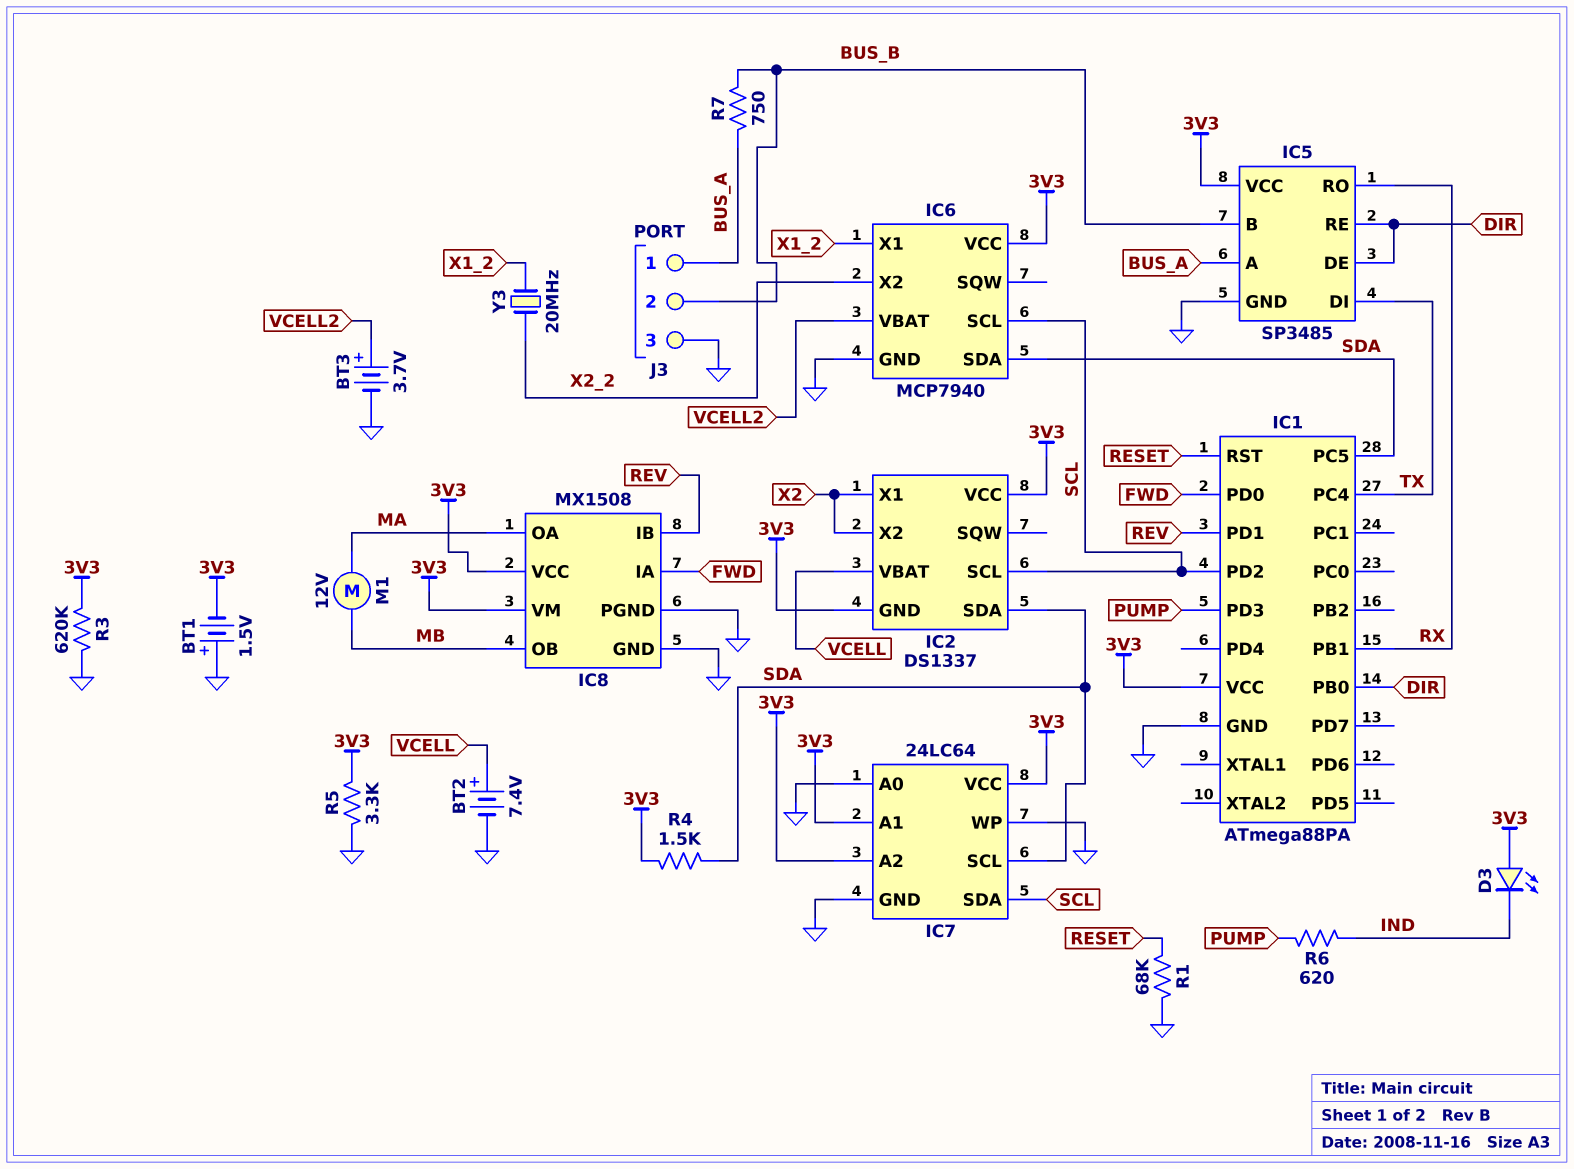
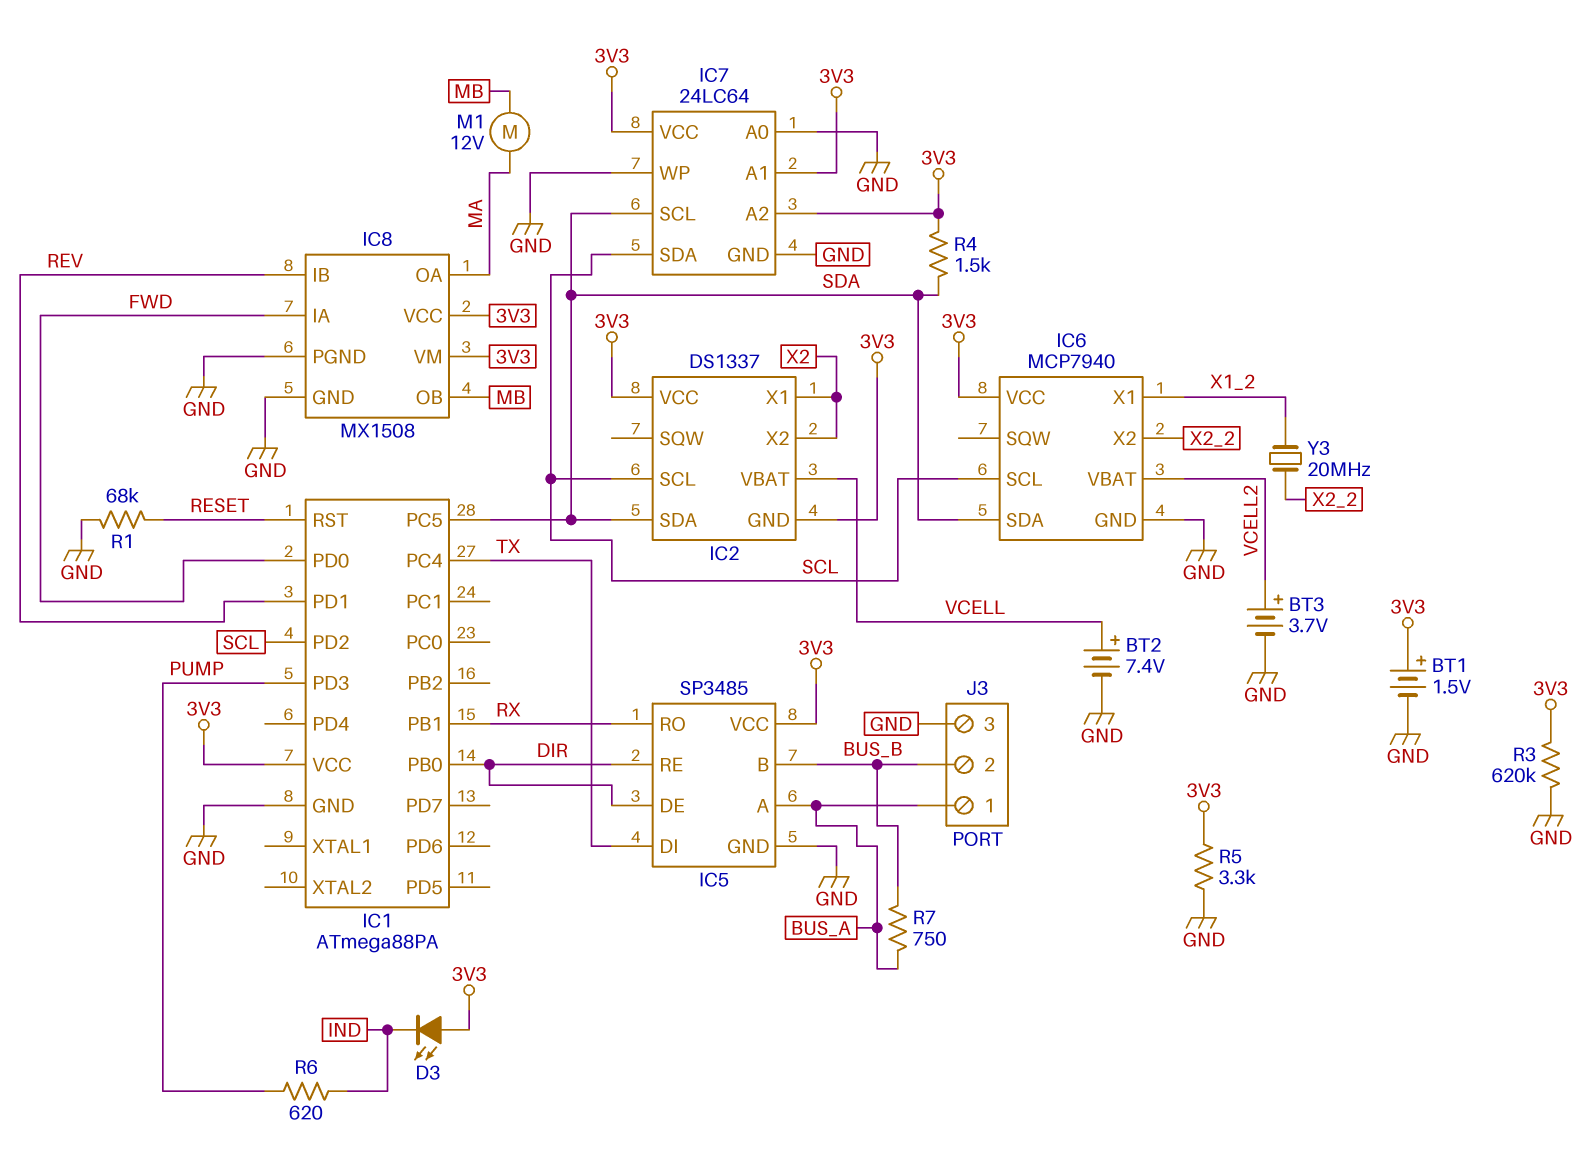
BT1: 1.5V (plus GND, minus 3V3) -> 1.5V (plus 3V3, minus GND)

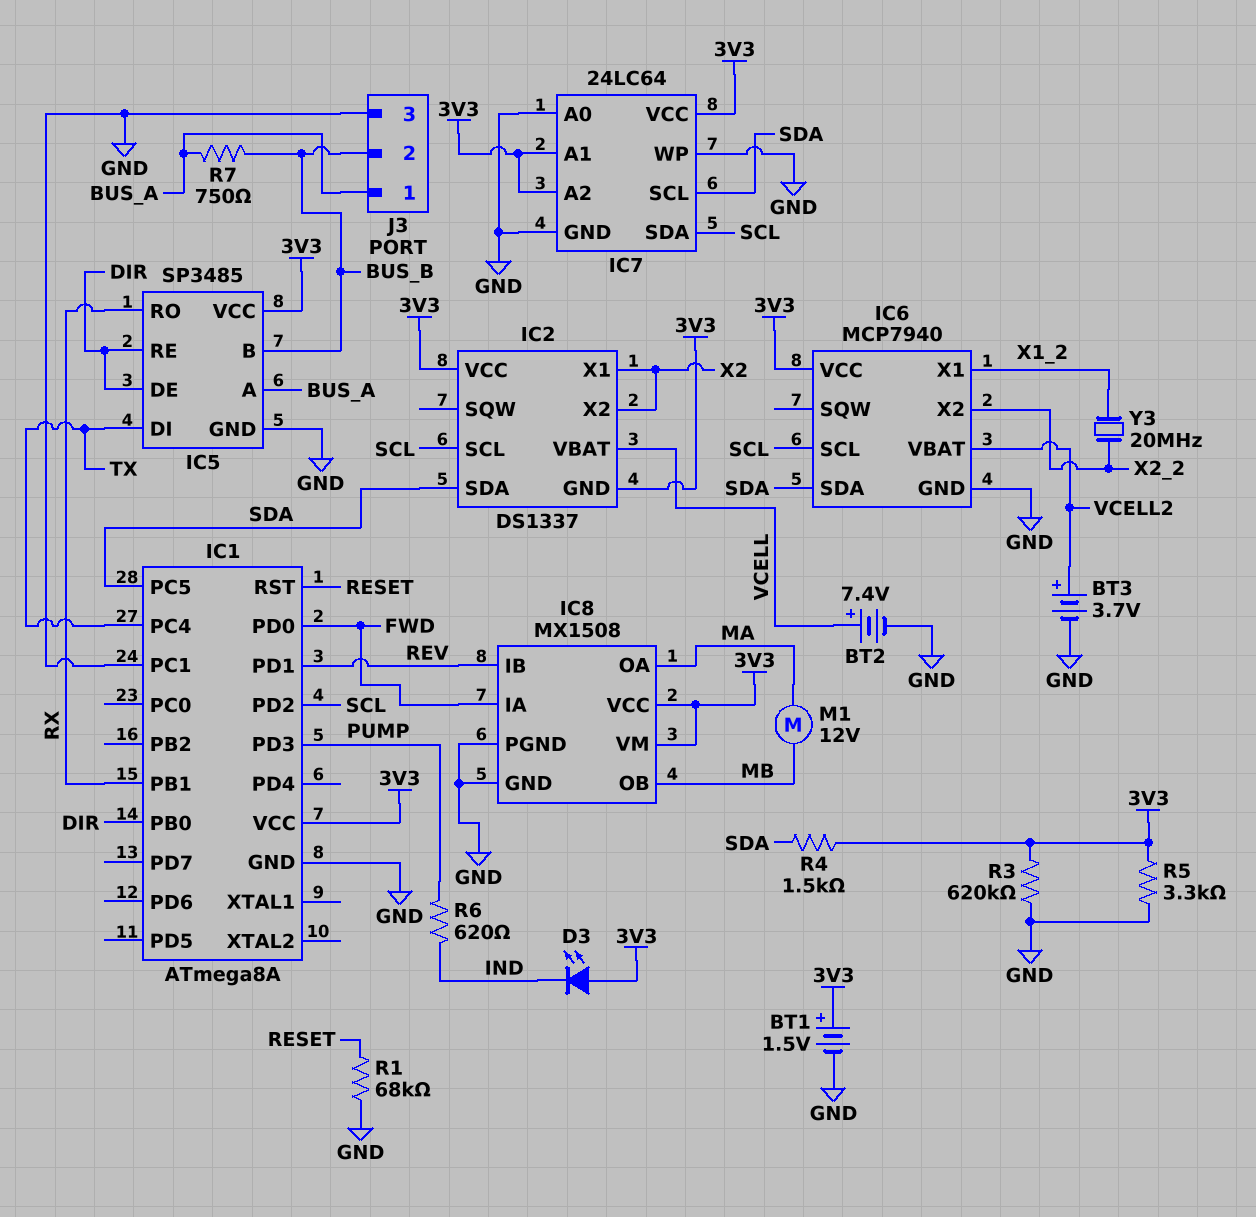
IC1: ATmega88PA -> ATmega8A
IC1 pin PC1: none -> GND

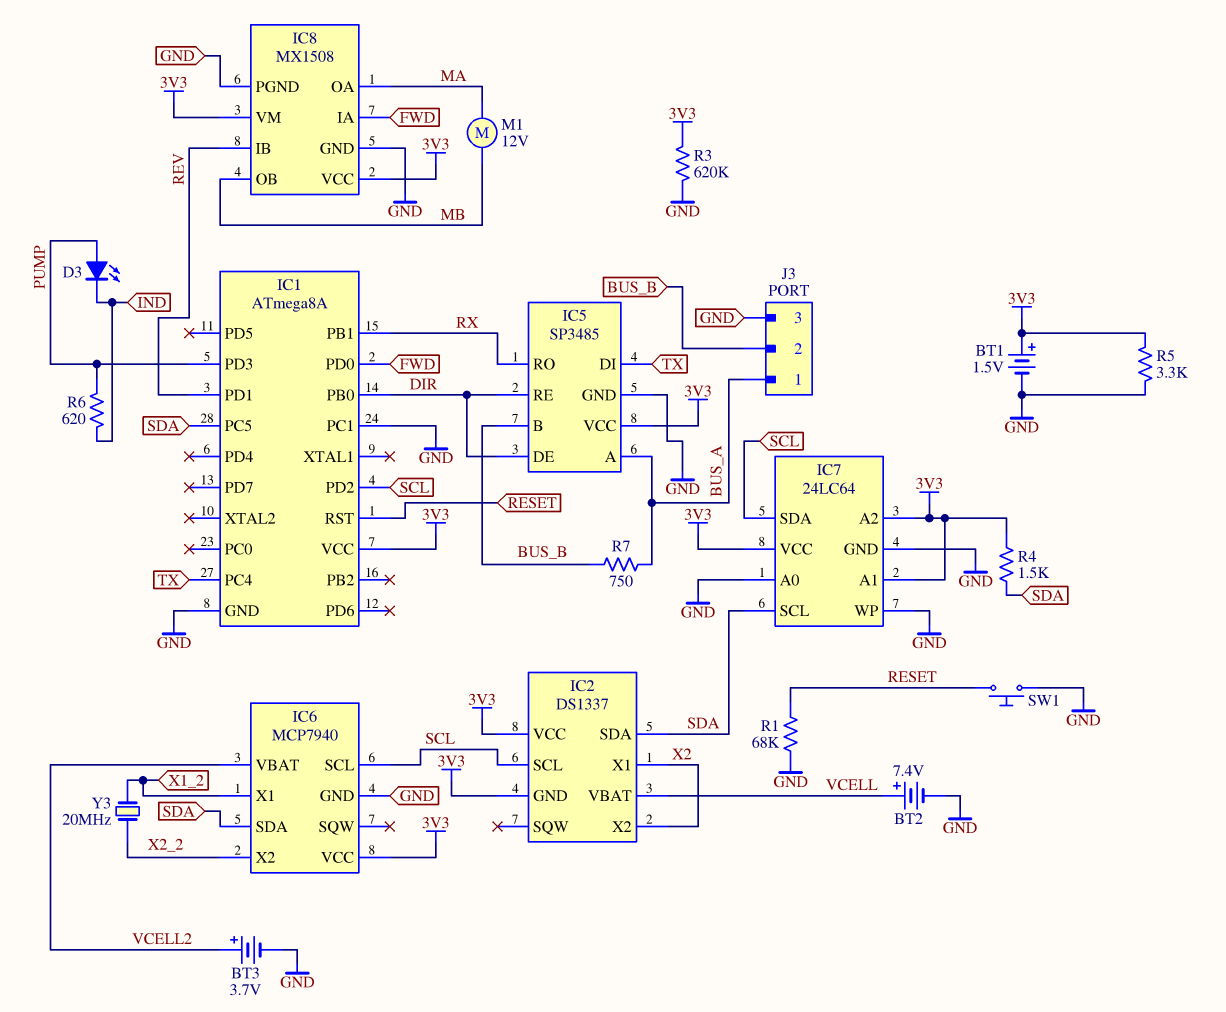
D3: LED (A 3V3, K IND) -> LED (A PUMP, K IND)
SW1: none -> button (GND, RESET)

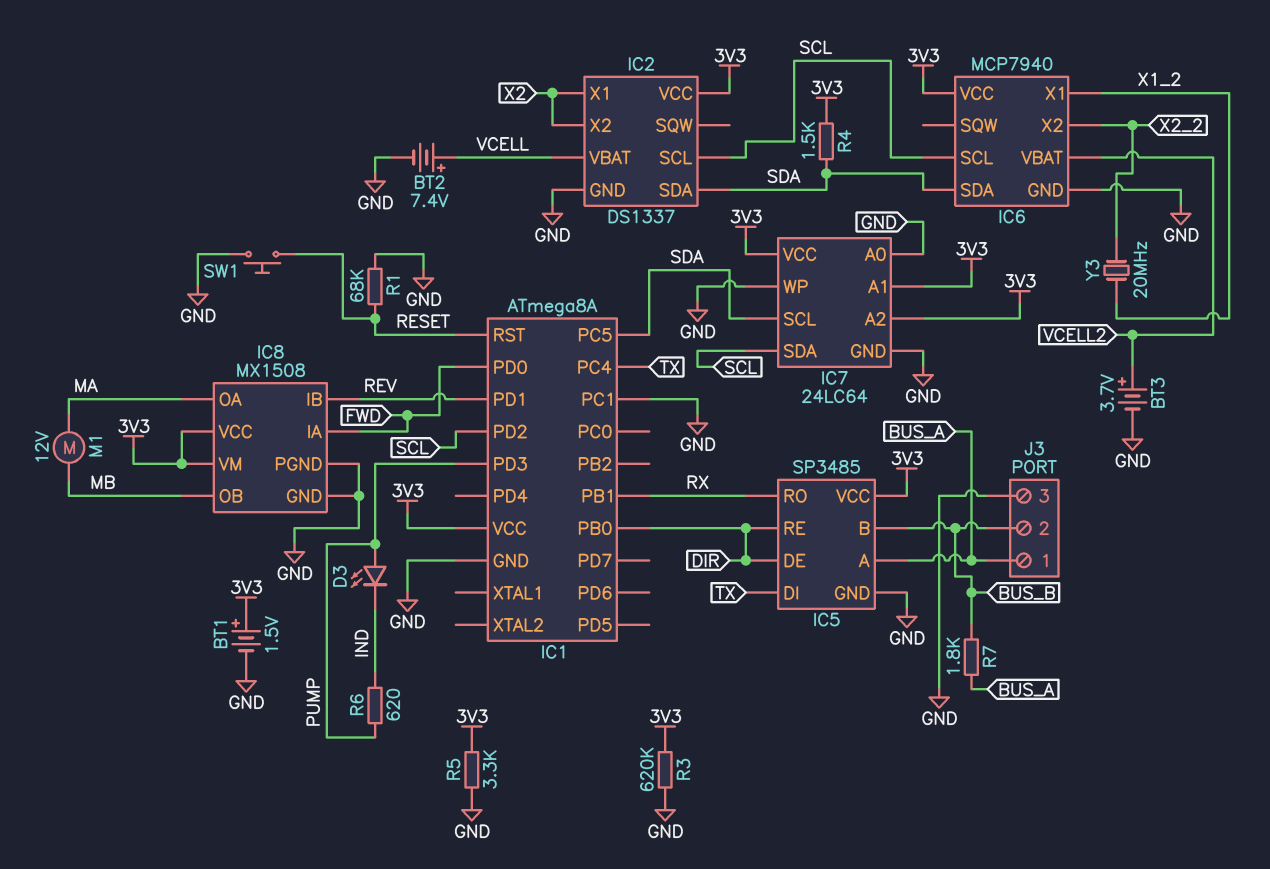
IC2 pin GND: 3V3 -> GND
R7: 750 (BUS_A, BUS_B) -> 1.8k (BUS_A, BUS_B)

